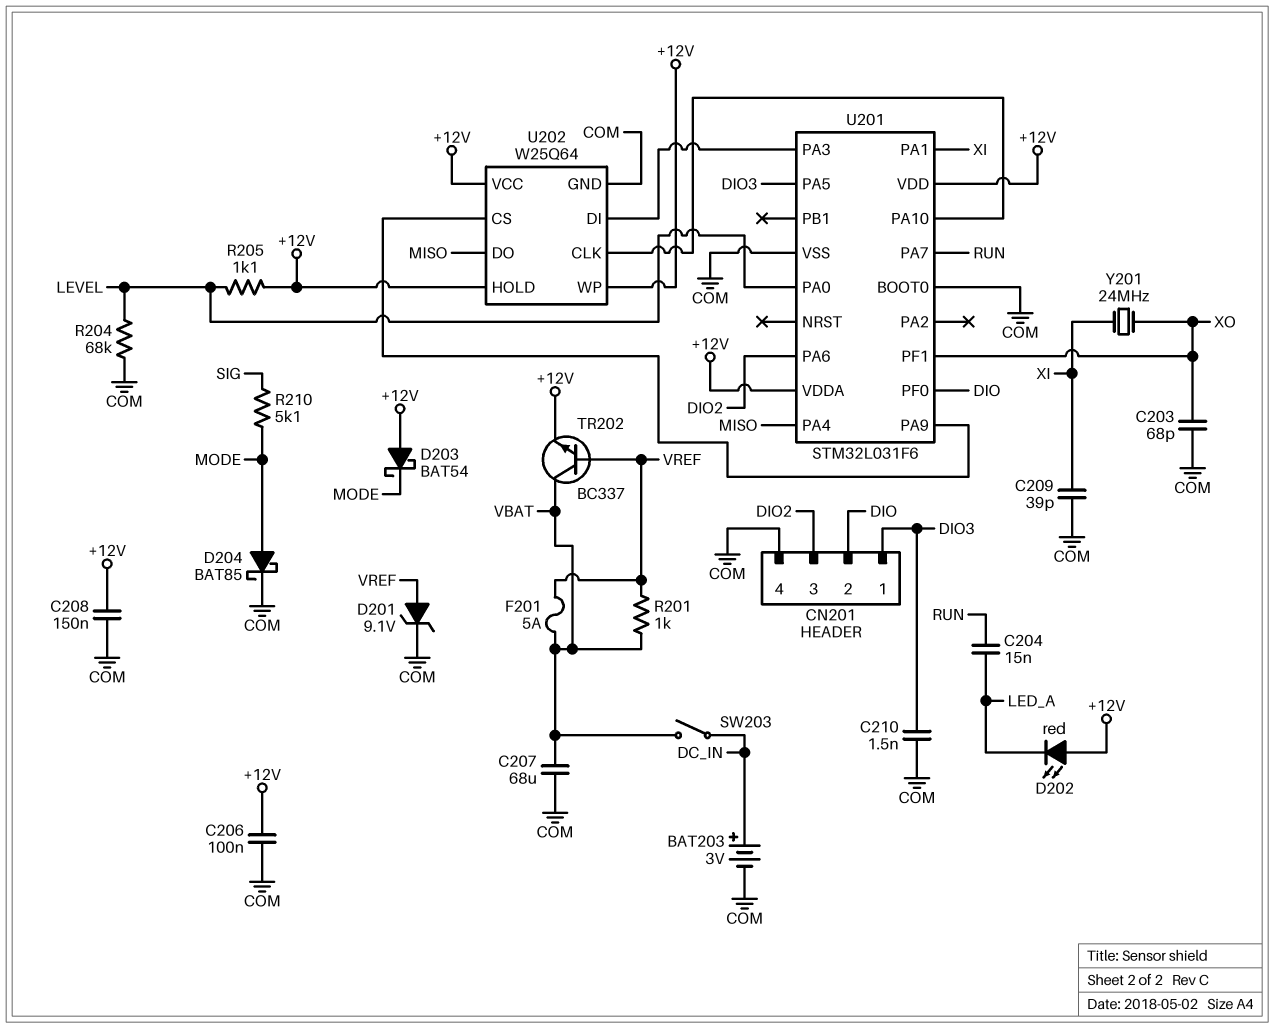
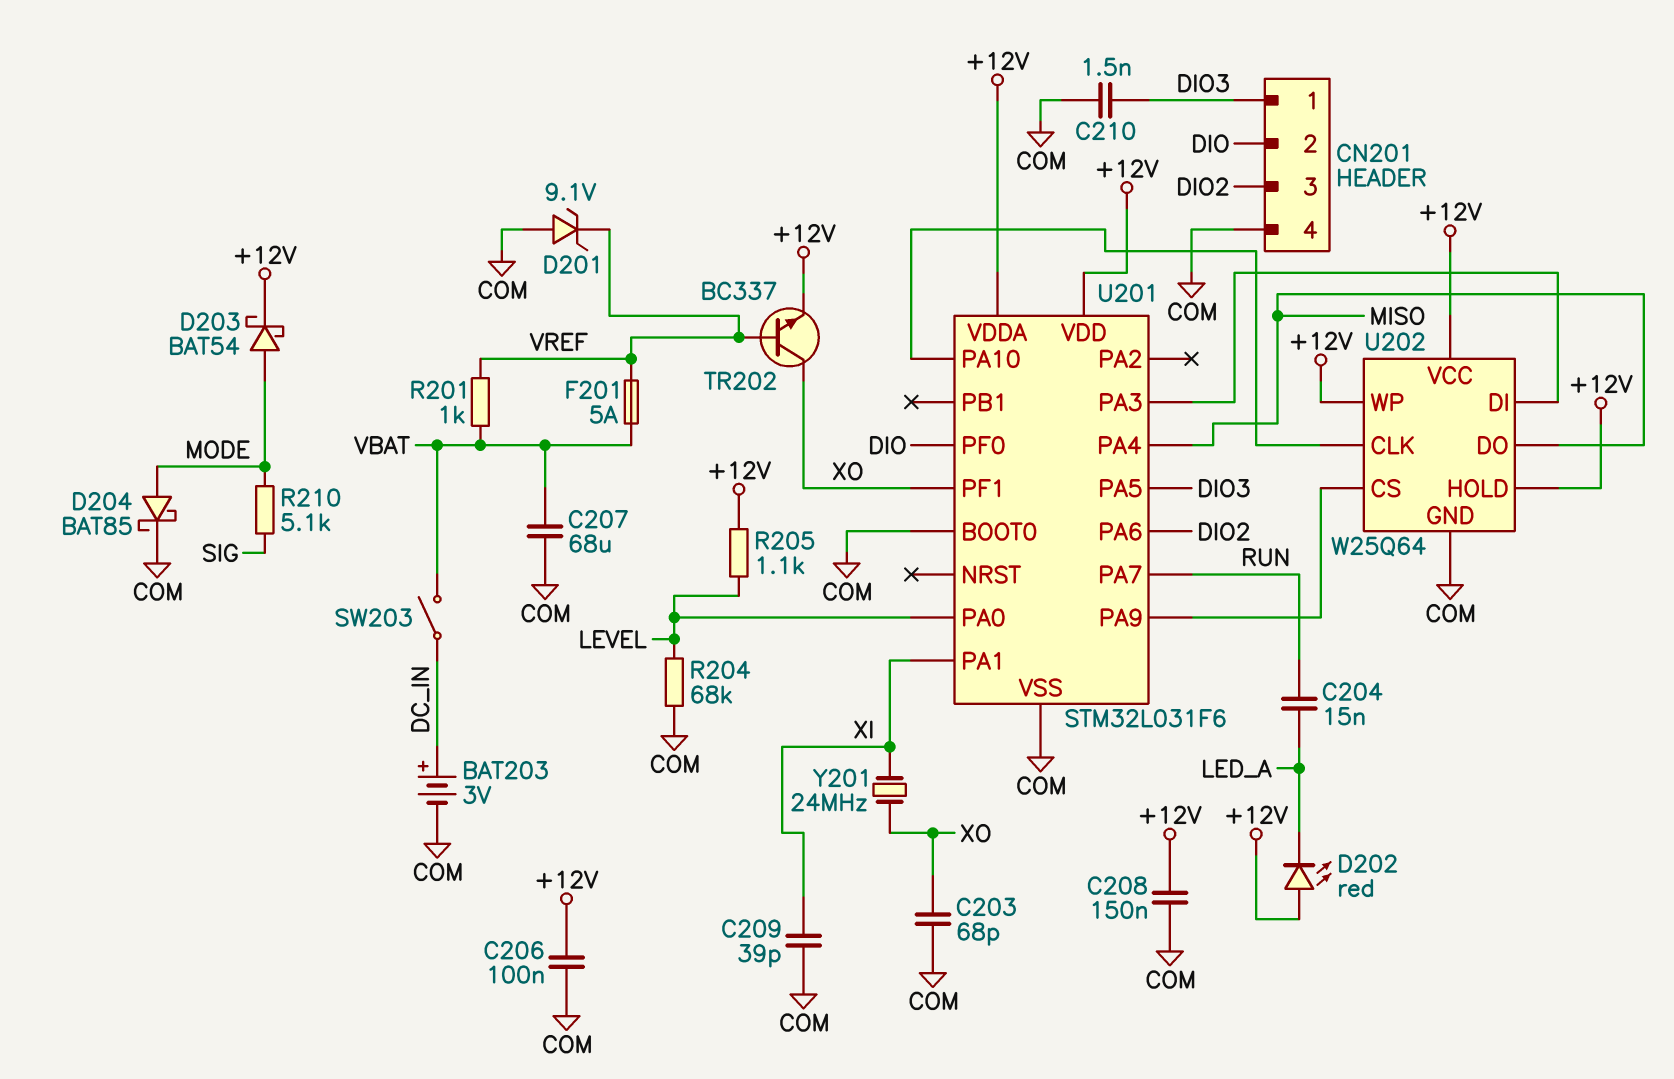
D201: zener 9.1V (A VREF, K COM) -> zener 9.1V (A COM, K VREF)
D203: schottky BAT54 (A +12V, K MODE) -> schottky BAT54 (A MODE, K +12V)
TR202: NPN BC337 (B VREF, C VBAT, E +12V) -> NPN BC337 (B VREF, C XO, E +12V)

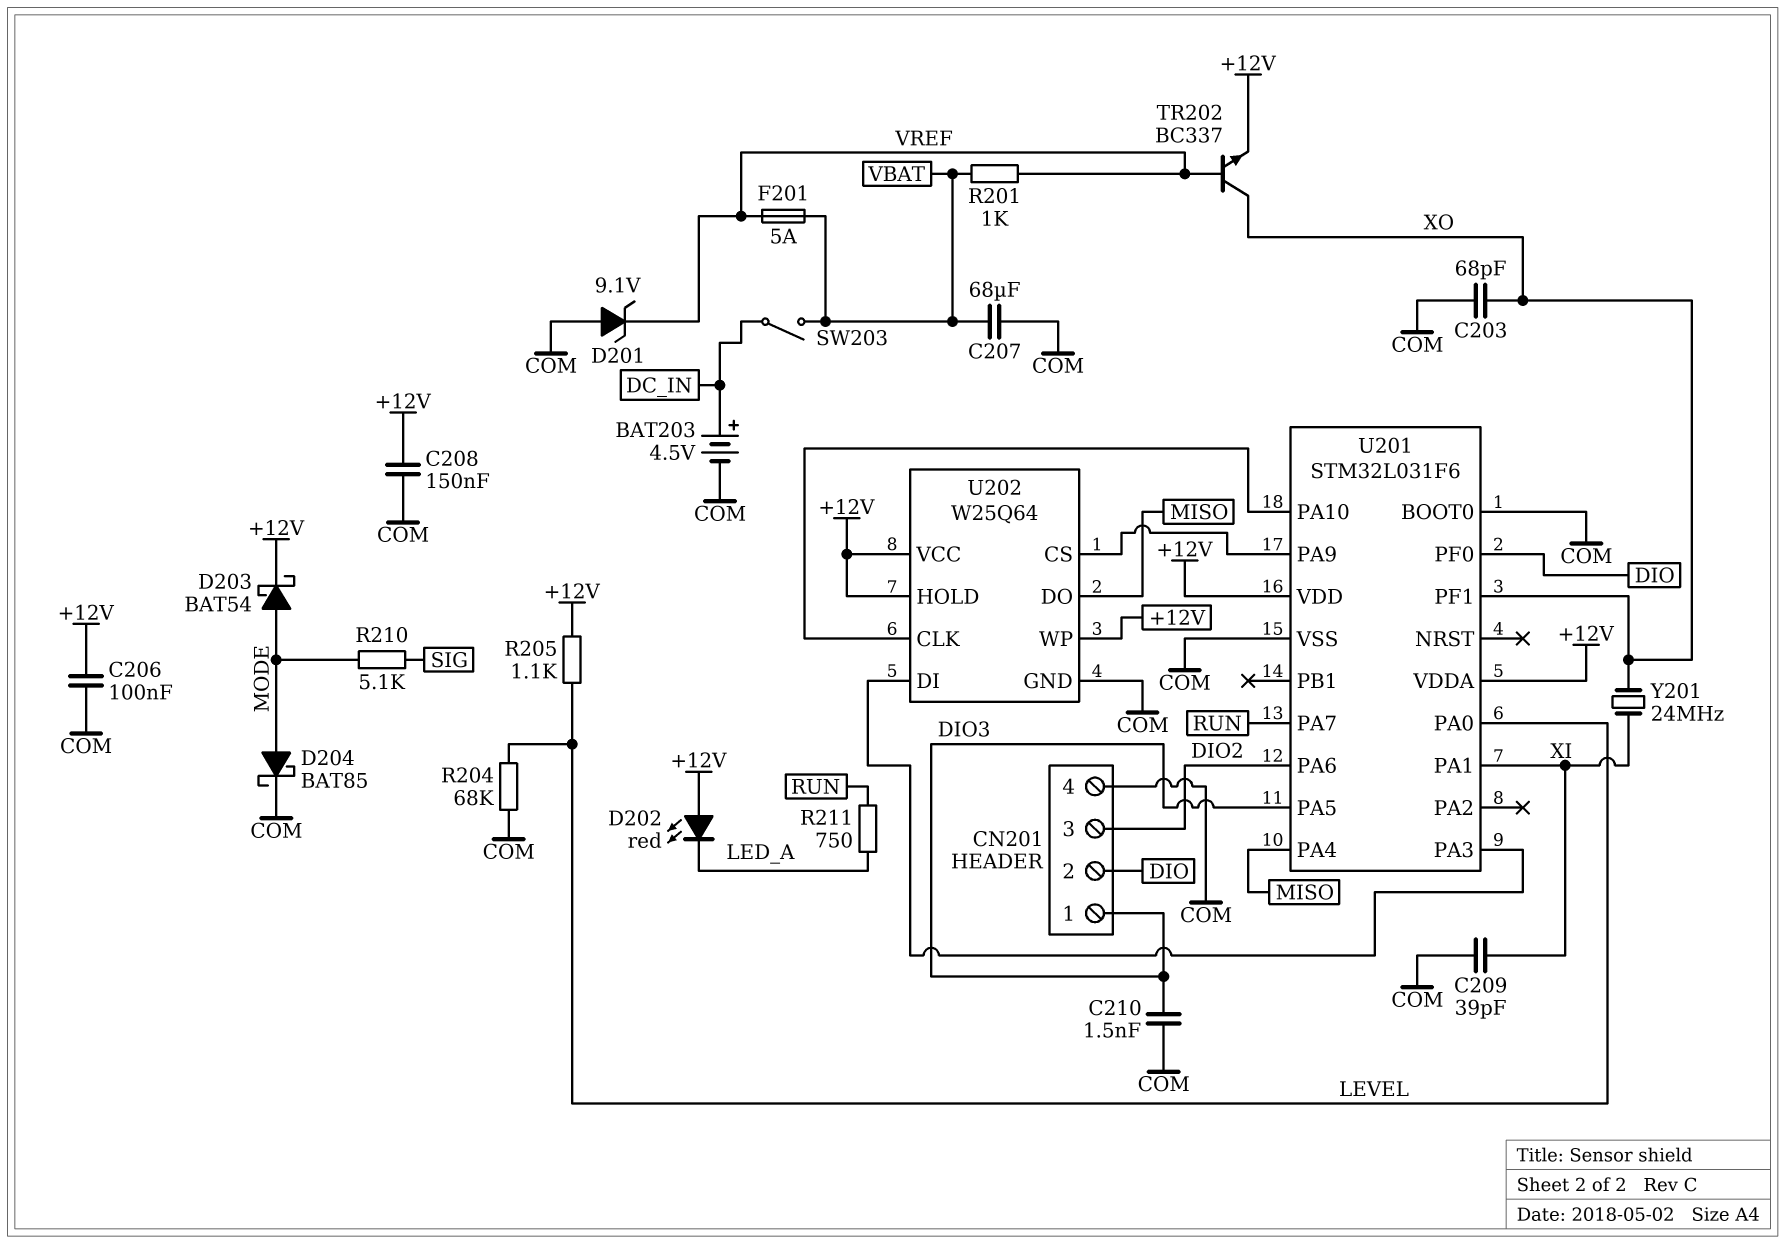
BAT203: 3V (plus DC_IN, minus COM) -> 4.5V (plus DC_IN, minus COM)
C204: 15nF (LED_A, RUN) -> none
R211: none -> 750 (LED_A, RUN)

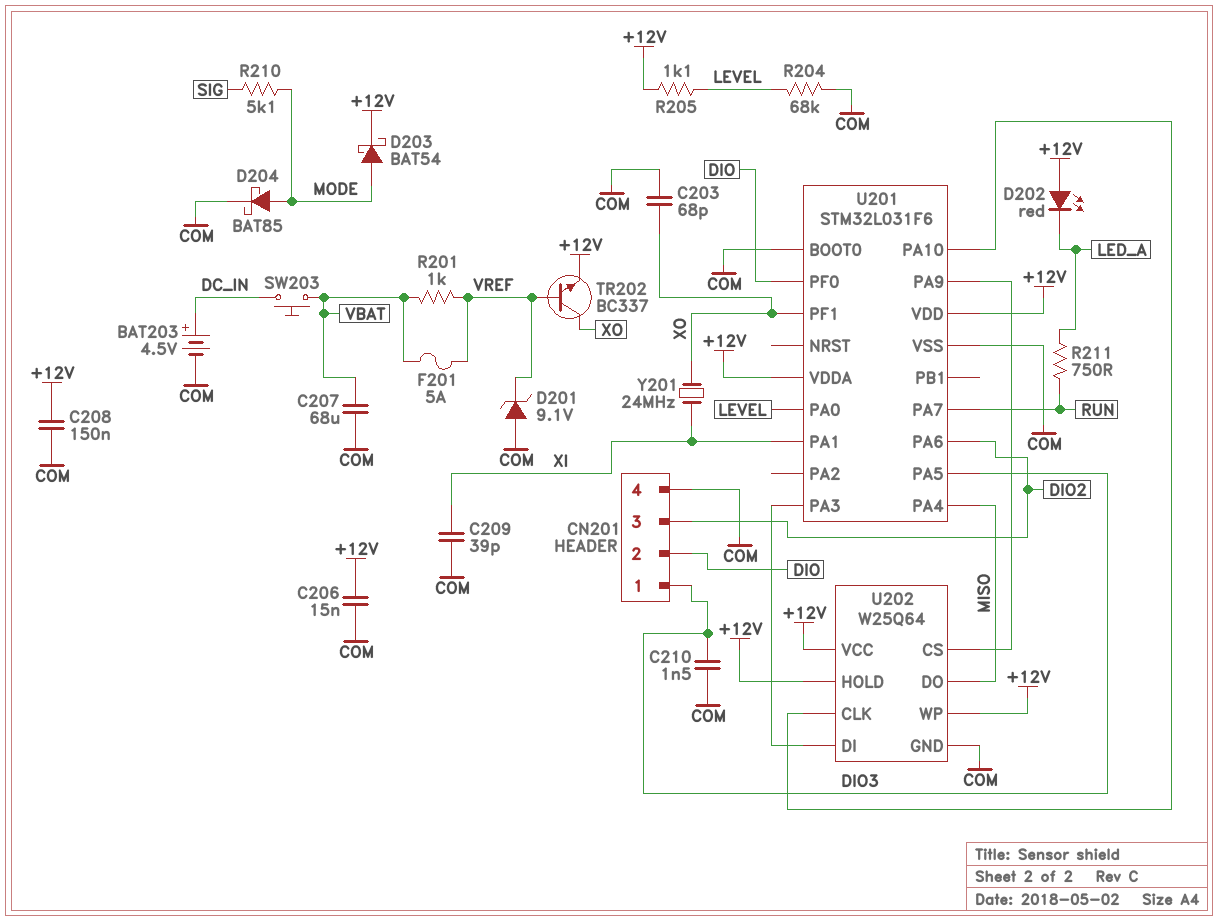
C206: 100nF (+12V, COM) -> 15nF (+12V, COM)
SW203: switch (DC_IN, VBAT) -> button (DC_IN, VBAT)

